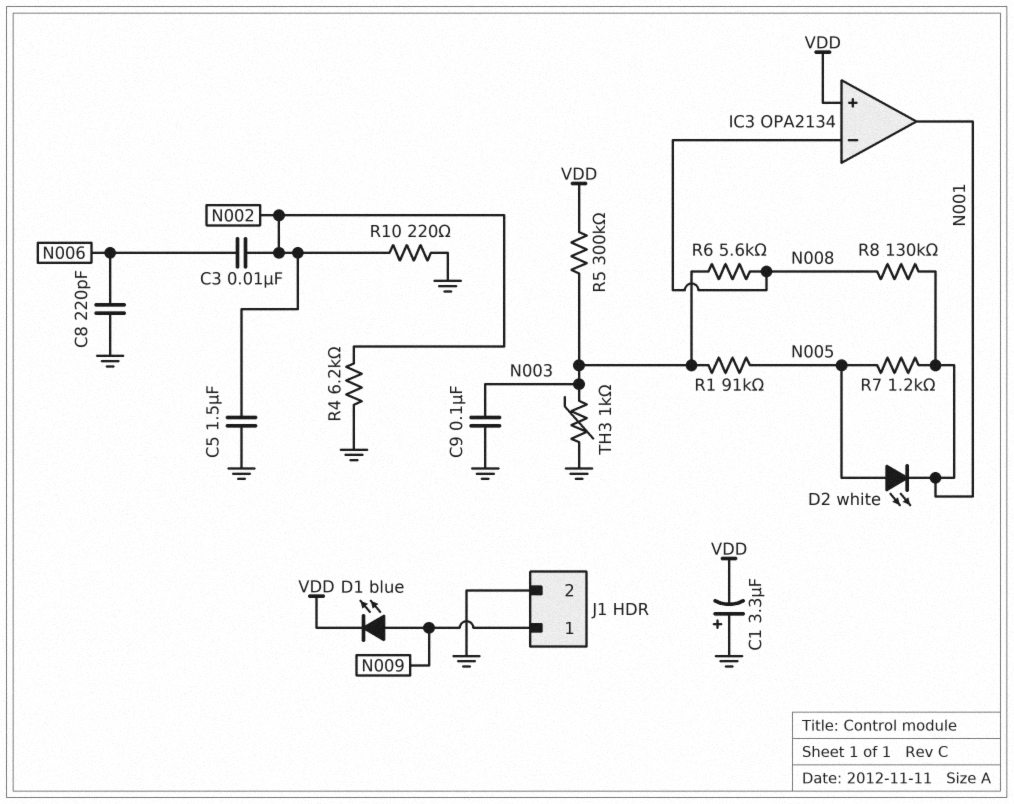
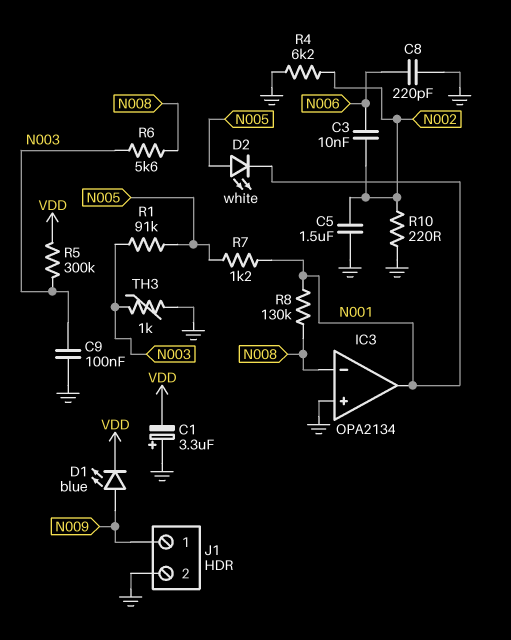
IC3 pin in+: VDD -> GND

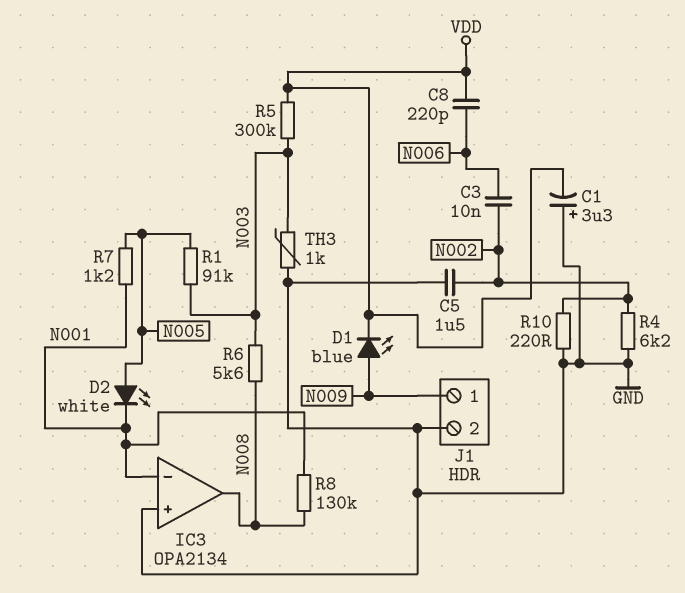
C8: 220pF (GND, N006) -> 220pF (N006, VDD)
C9: 100nF (GND, N003) -> none
IC3 pin in-: N008 -> N001
IC3 pin out: N001 -> N008

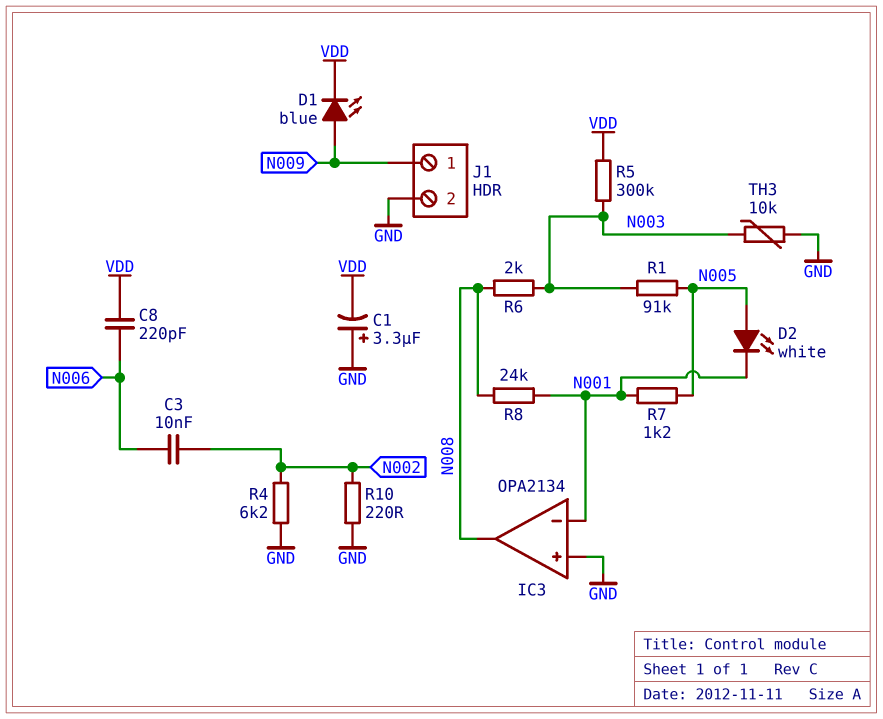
C5: 1.5uF (GND, N002) -> none
R6: 5.6k (N003, N008) -> 2k (N003, N008)
R8: 130k (N001, N008) -> 24k (N001, N008)
TH3: 1k (GND, N003) -> 10k (GND, N003)

